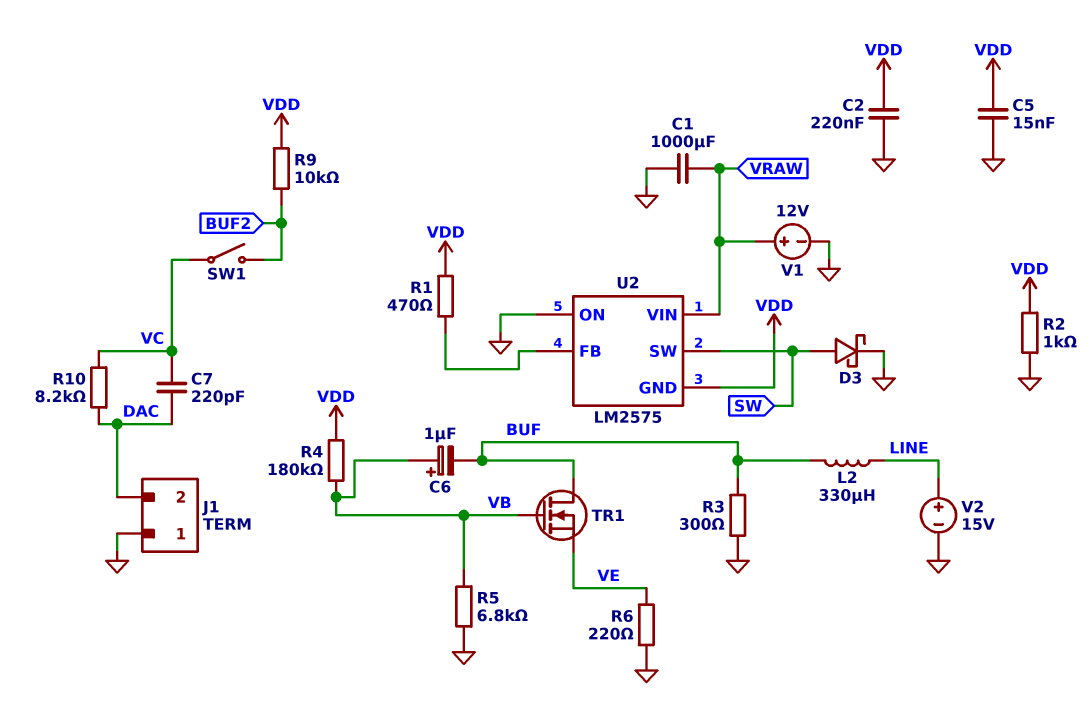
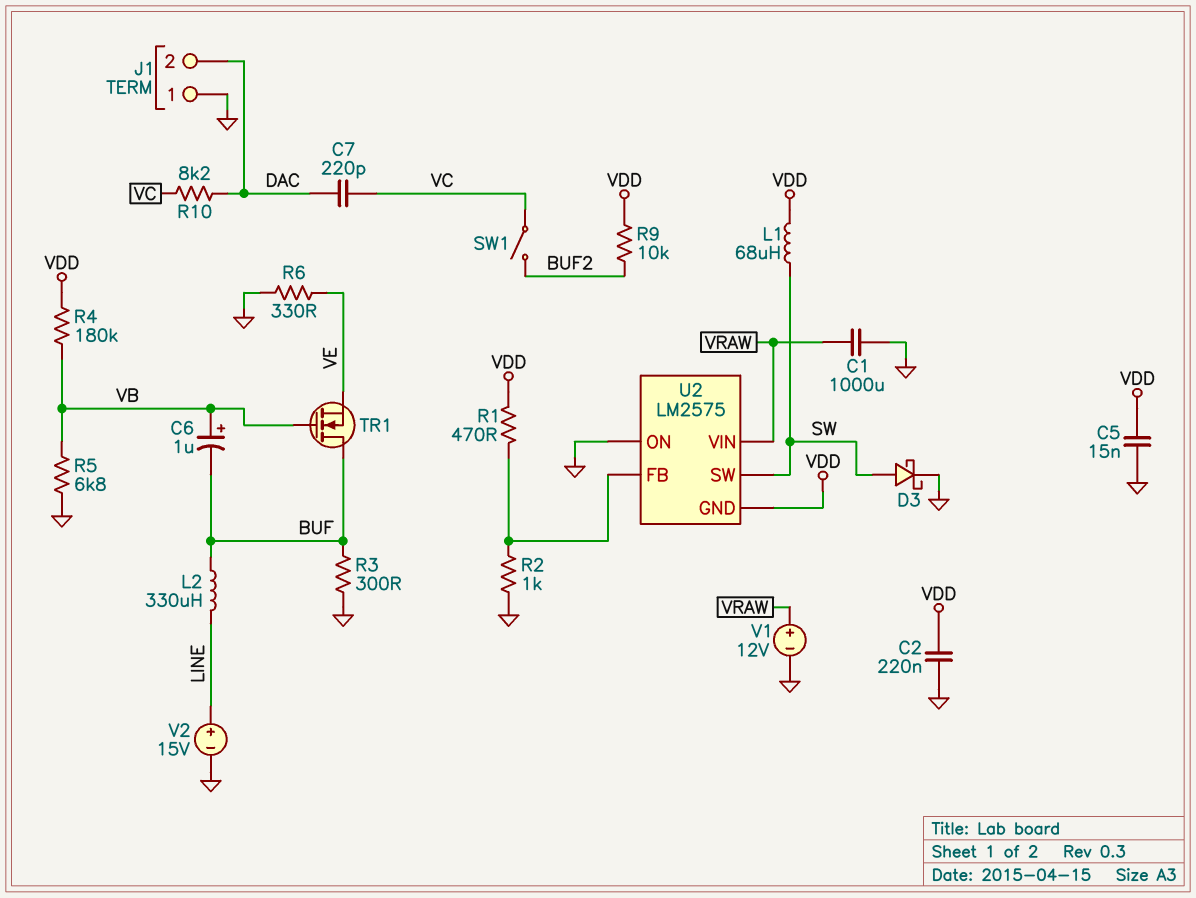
L1: none -> 68uH (SW, VDD)
R2: 1k (GND, VDD) -> 1k (GND, U2/FB)
R6: 220 (GND, VE) -> 330 (GND, VE)

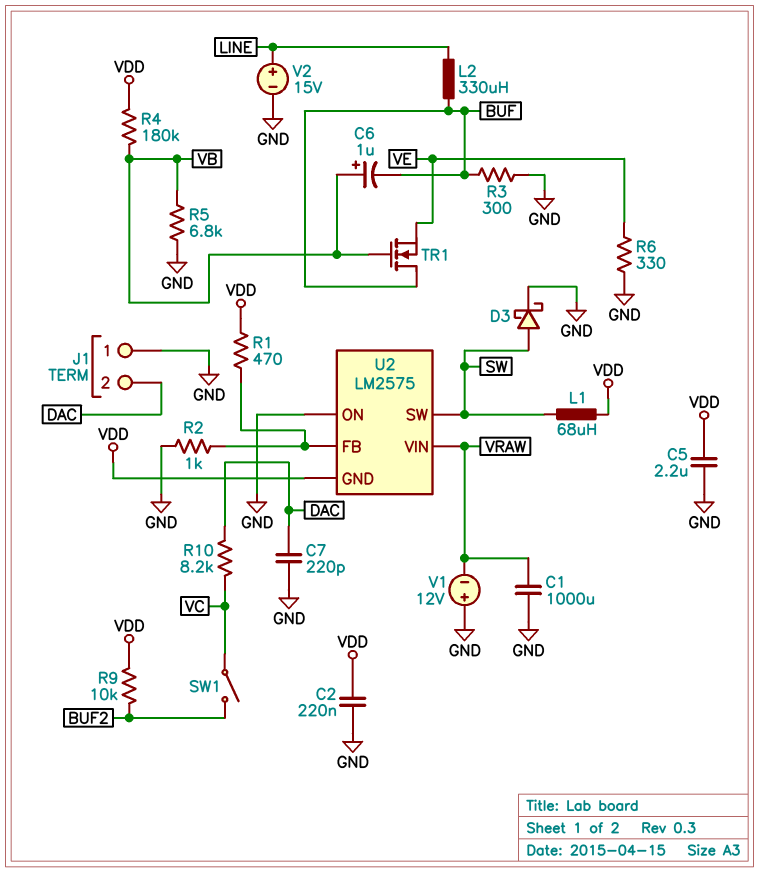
C5: 15nF (GND, VDD) -> 2.2uF (GND, VDD)
C7: 220pF (DAC, VC) -> 220pF (DAC, GND)
V1: 12V (plus VRAW, minus GND) -> 12V (plus GND, minus VRAW)

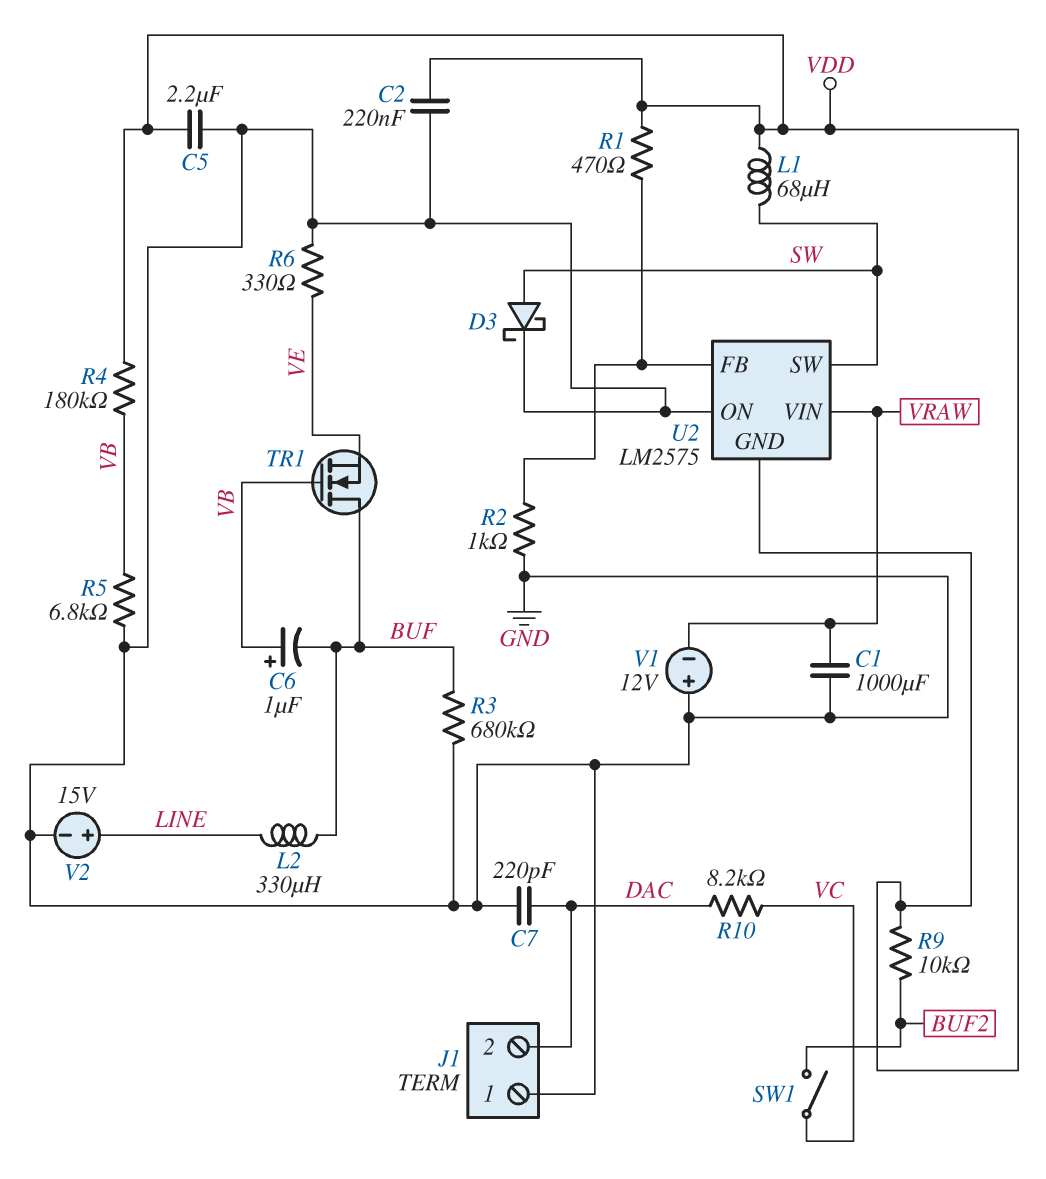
R3: 300 (BUF, GND) -> 680k (BUF, GND)

